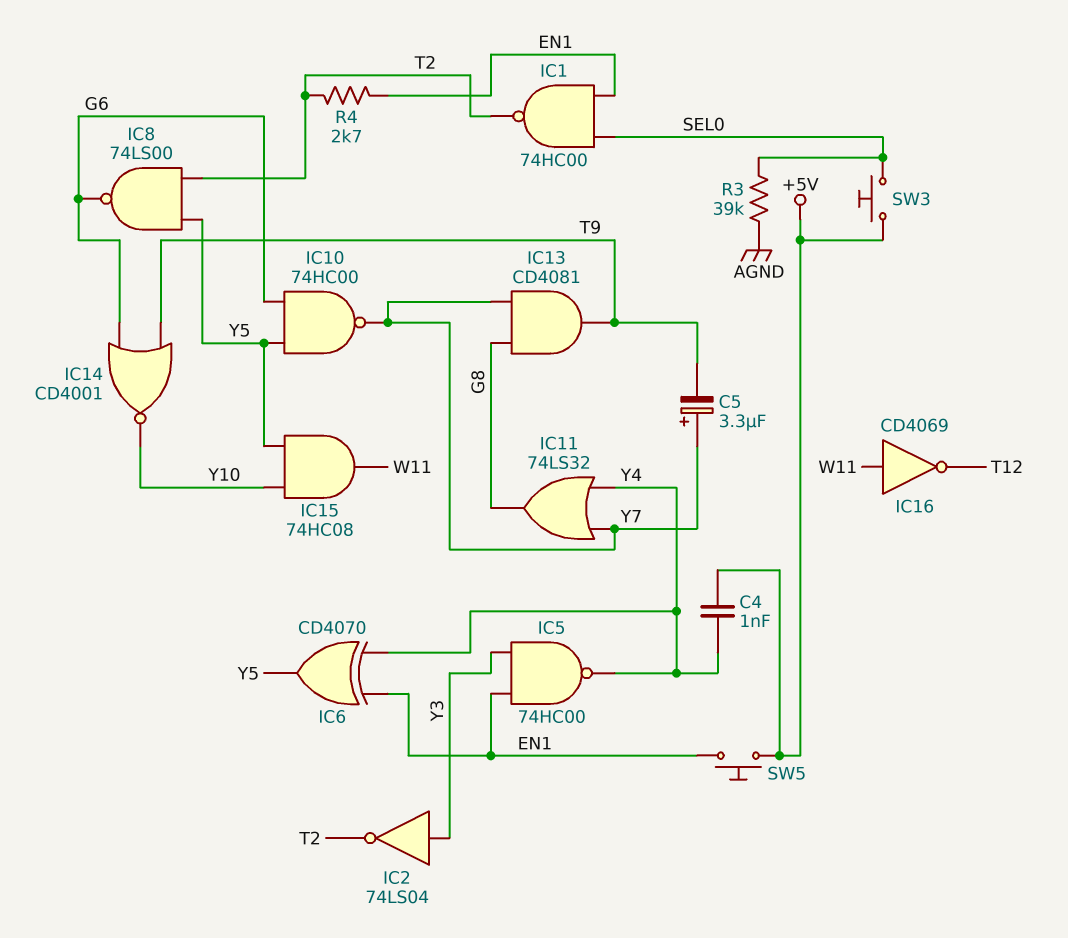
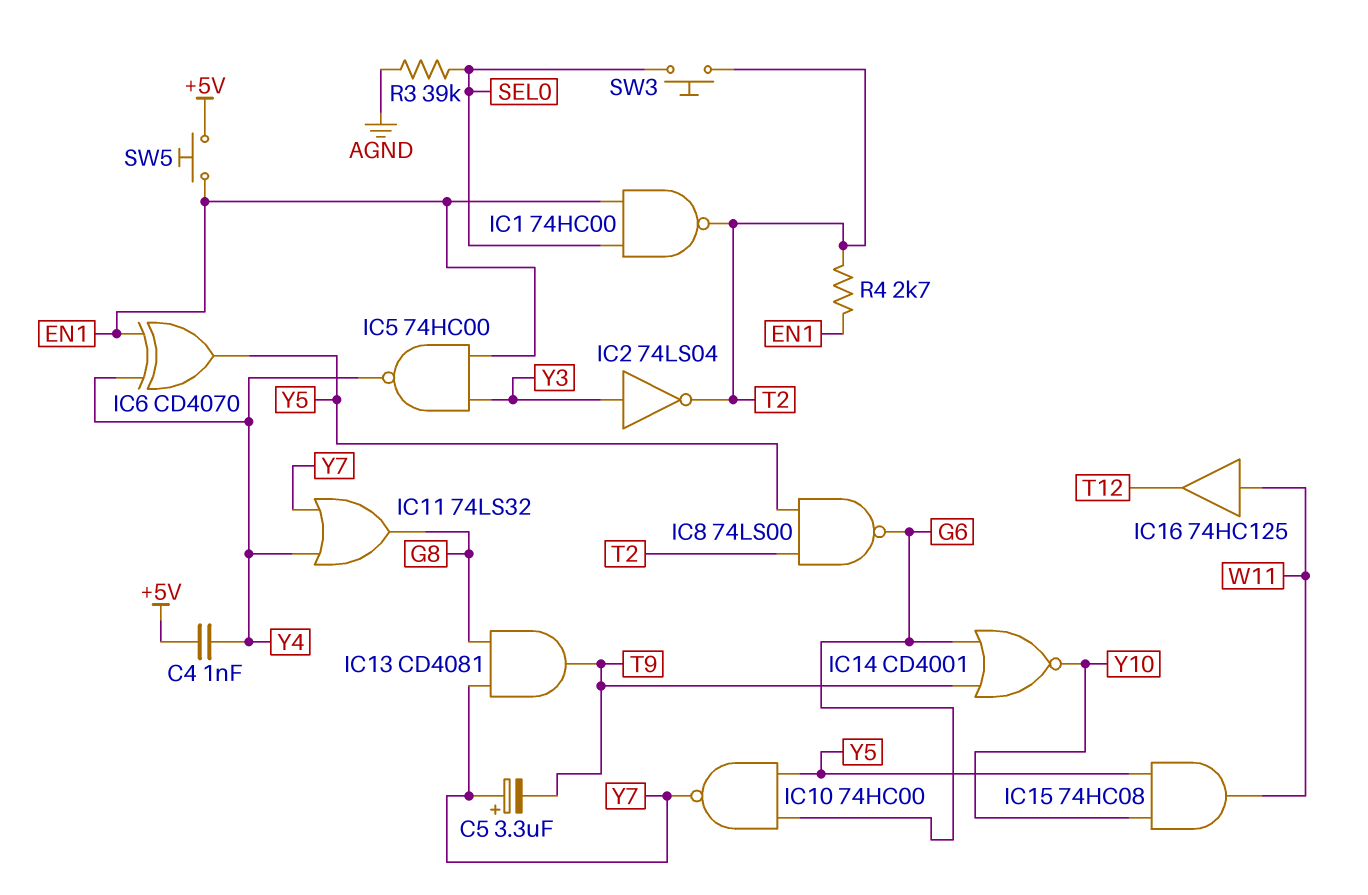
IC16: NOT CD4069 (in W11, out T12) -> buffer 74HC125 (in W11, out T12)
SW3: button (+5V, SEL0) -> button (SEL0, T2)

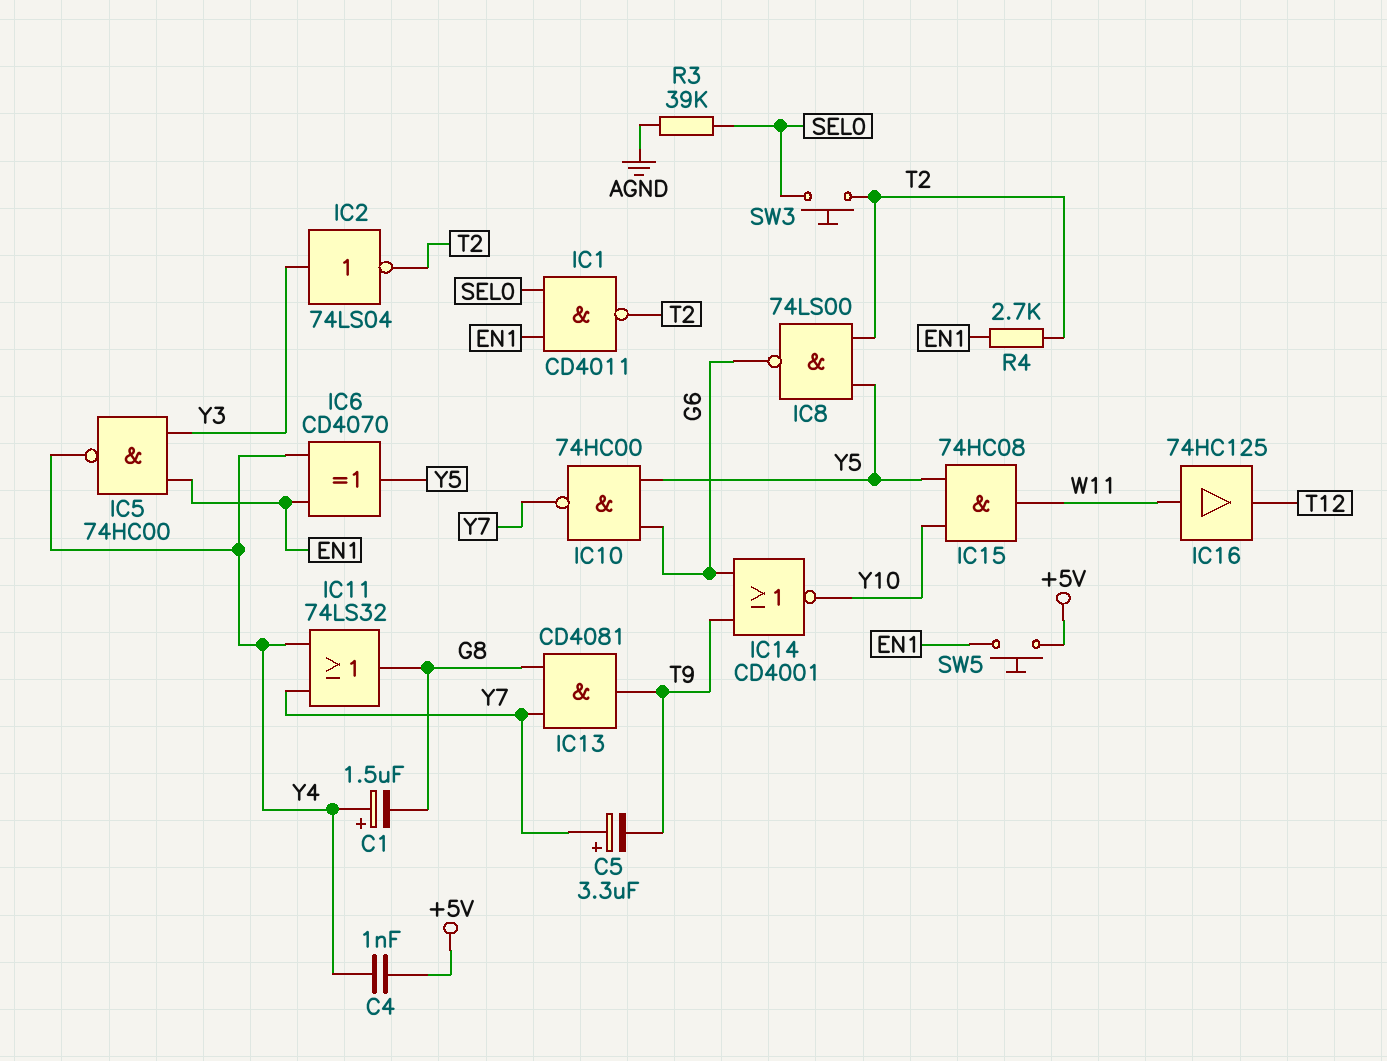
C1: none -> 1.5uF (plus Y4, minus G8)
IC1: NAND 74HC00 (in EN1, in SEL0, out T2) -> NAND CD4011 (in EN1, in SEL0, out T2)

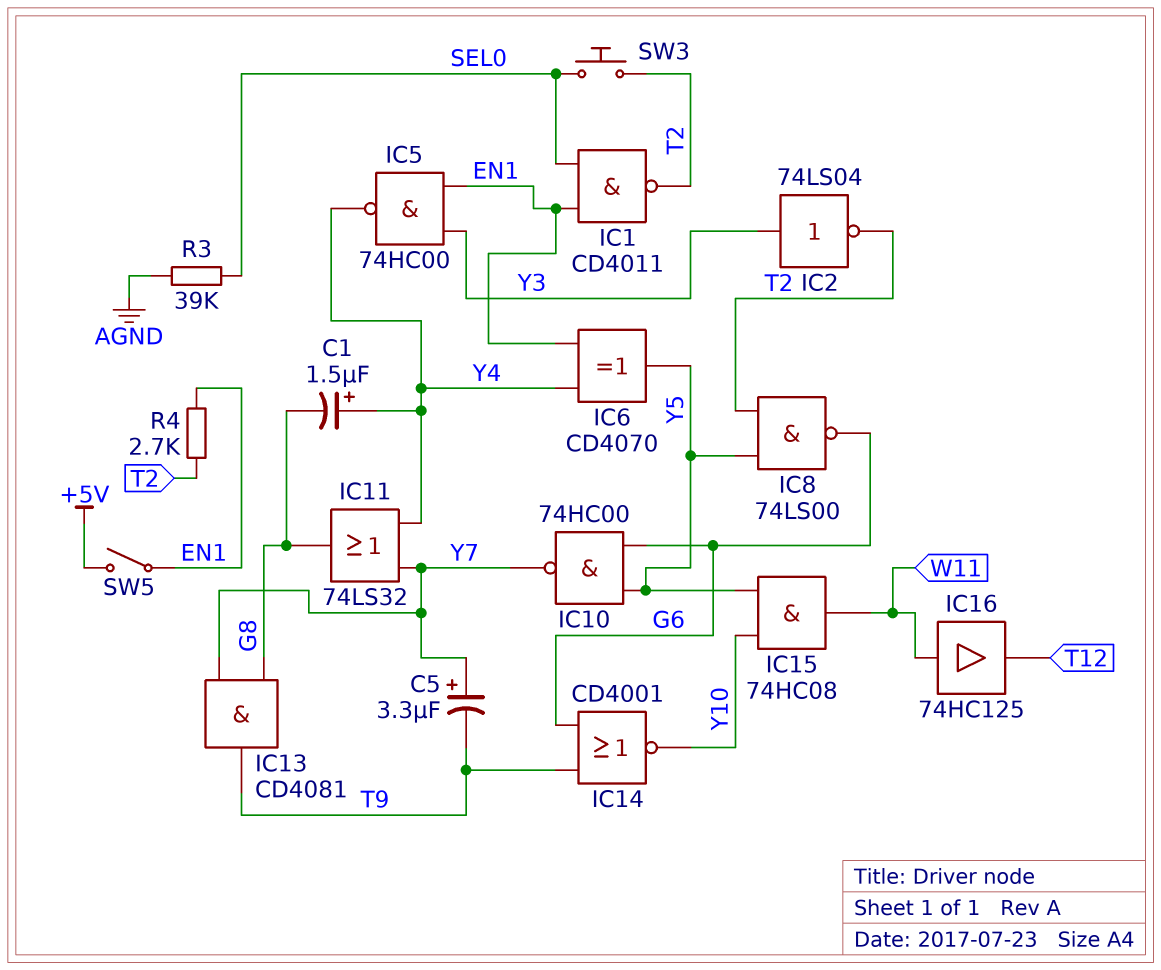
C4: 1nF (+5V, Y4) -> none
SW5: button (+5V, EN1) -> switch (+5V, EN1)

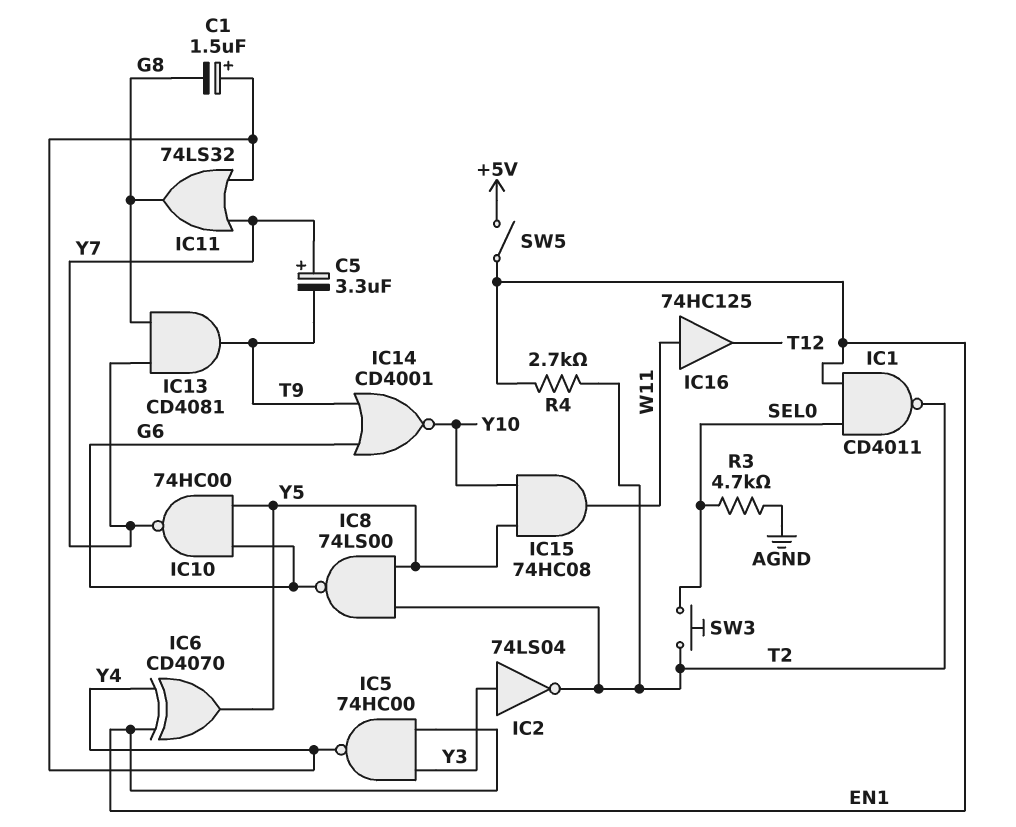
R3: 39k (AGND, SEL0) -> 4.7k (AGND, SEL0)

